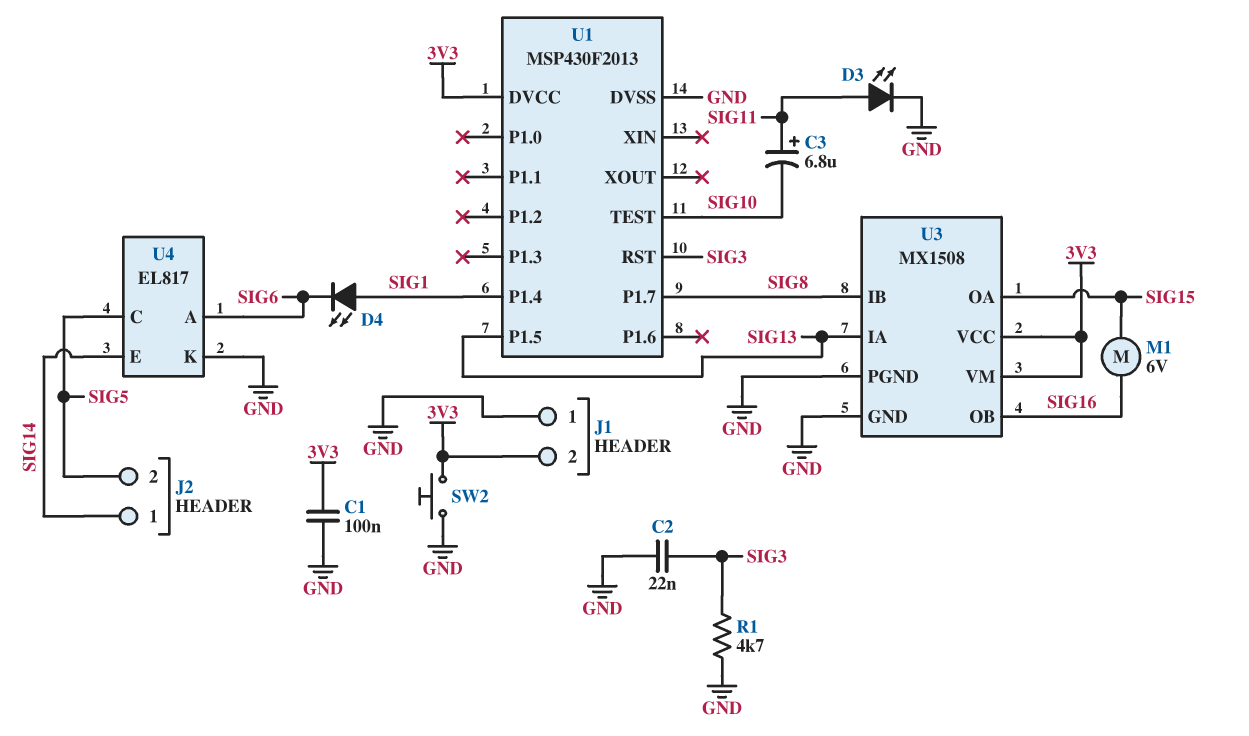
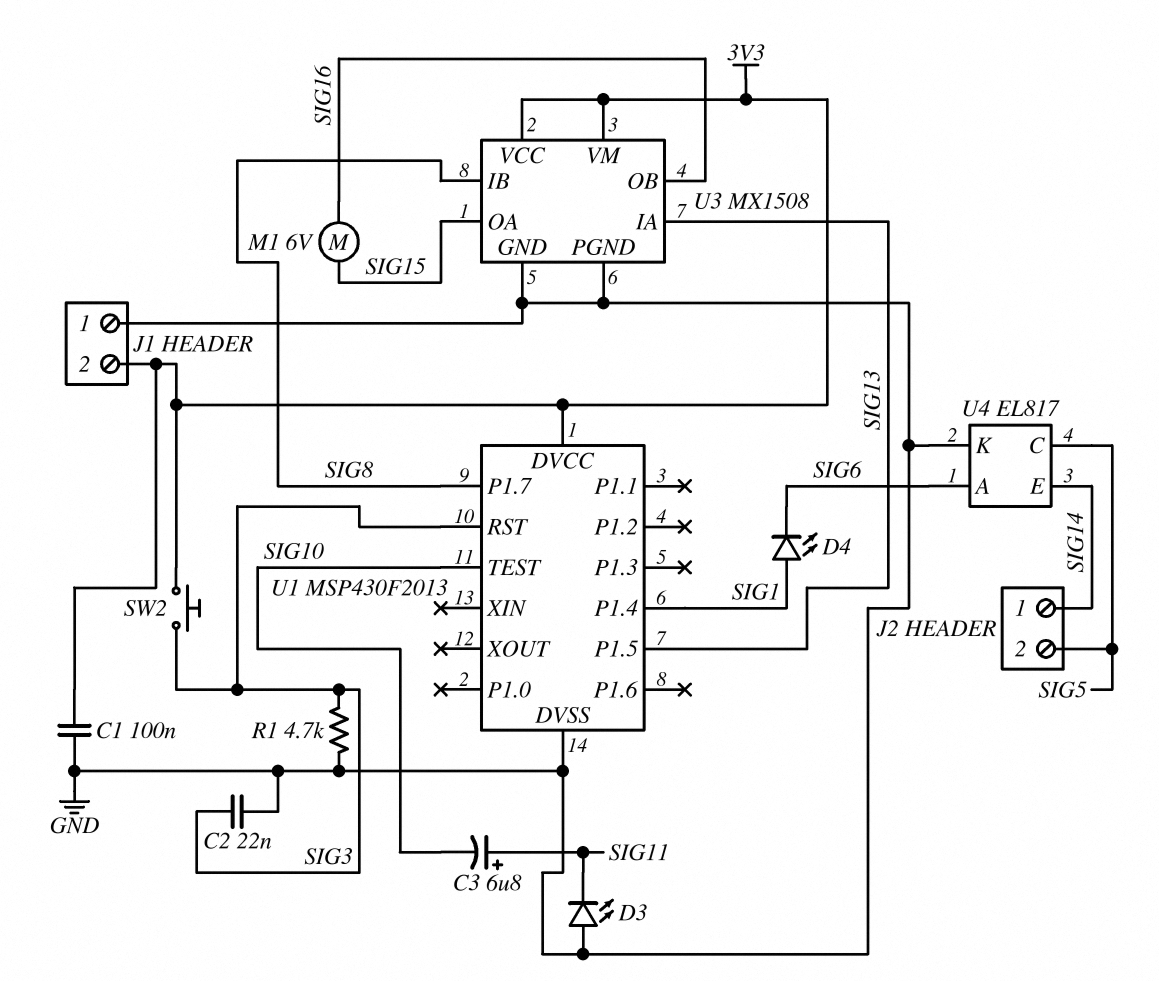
D3: LED (A SIG11, K GND) -> LED (A GND, K SIG11)
SW2: button (3V3, GND) -> button (3V3, SIG3)

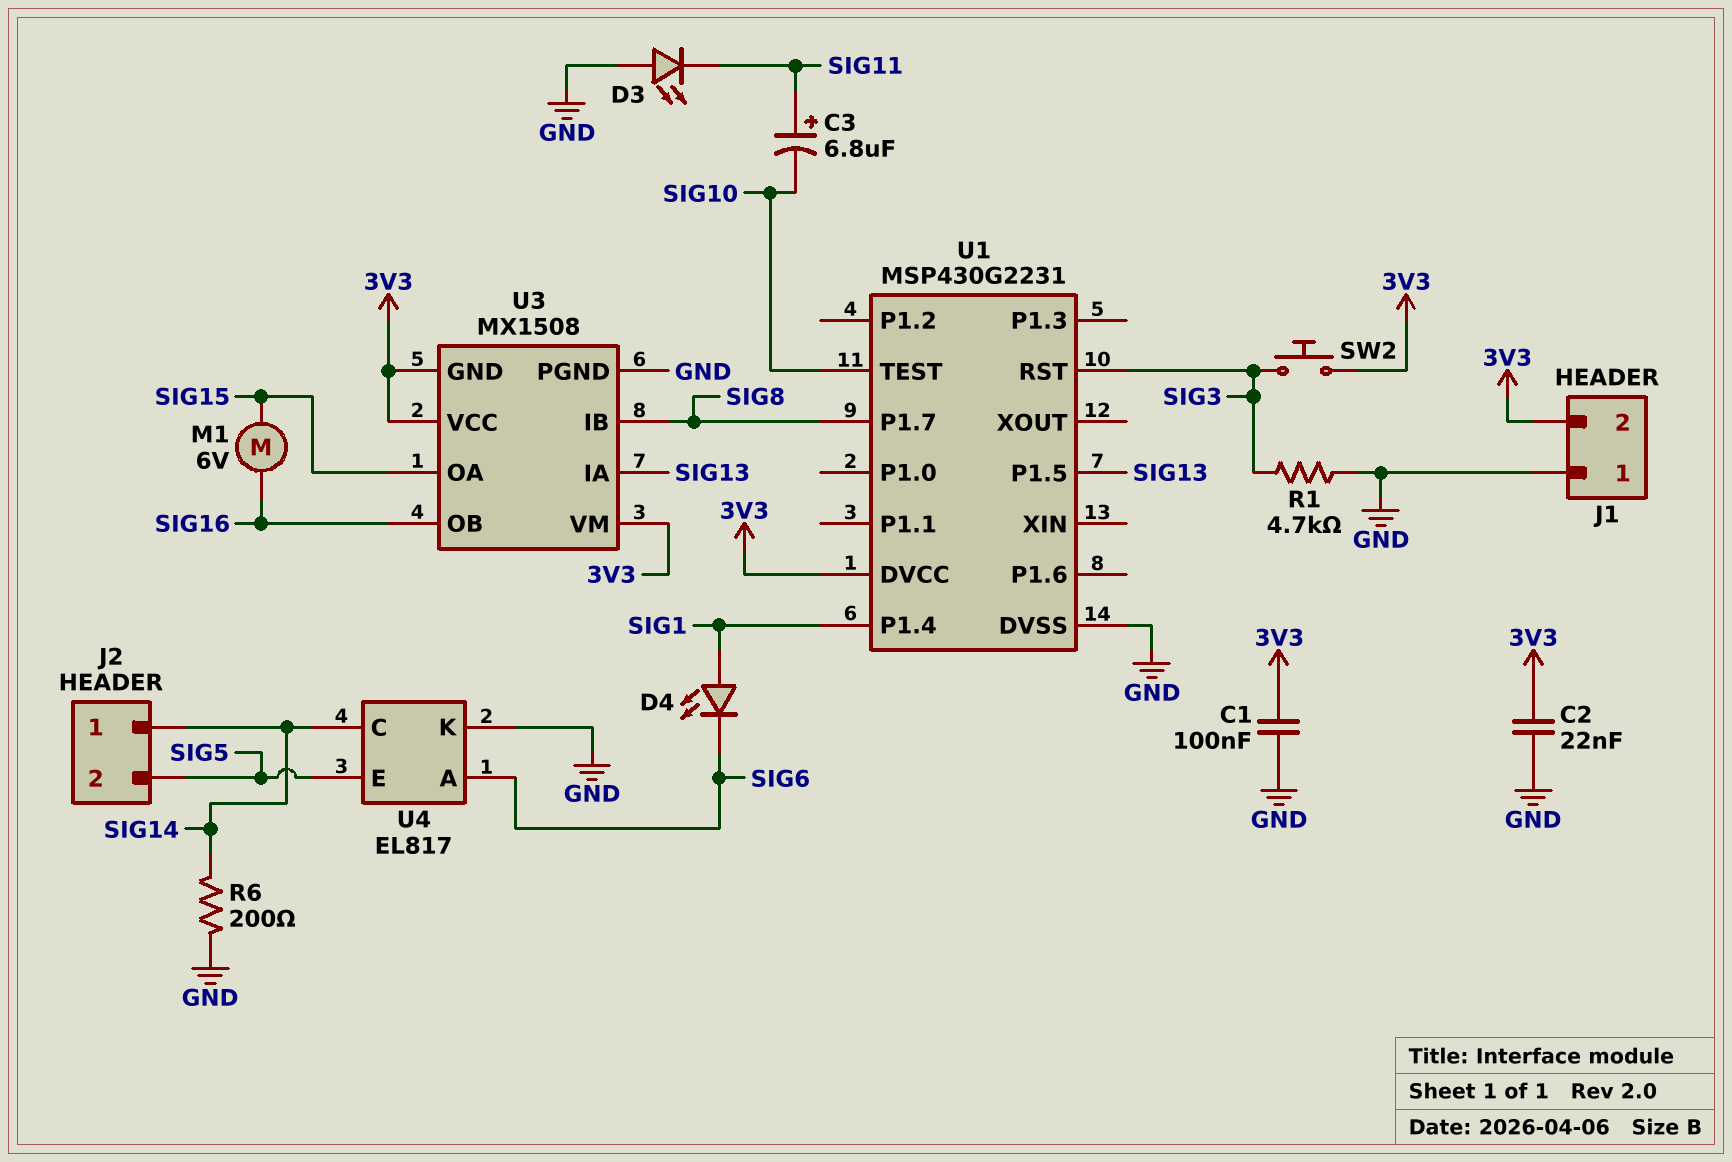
C2: 22nF (GND, SIG3) -> 22nF (3V3, GND)
R6: none -> 200 (GND, SIG14)
U1: MSP430F2013 -> MSP430G2231
U3 pin GND: GND -> 3V3
U4 pin C: SIG5 -> SIG14
U4 pin E: SIG14 -> SIG5

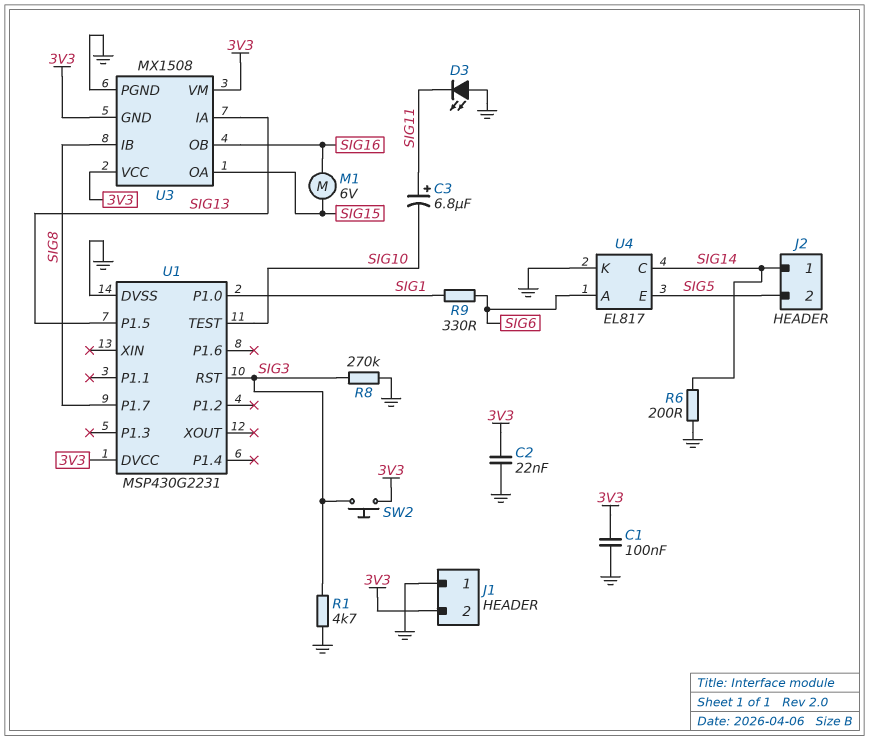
D4: LED (A SIG1, K SIG6) -> none
R8: none -> 270k (GND, SIG3)
R9: none -> 330 (SIG1, SIG6)
U1 pin P1.0: none -> SIG1
U1 pin P1.4: SIG1 -> none

